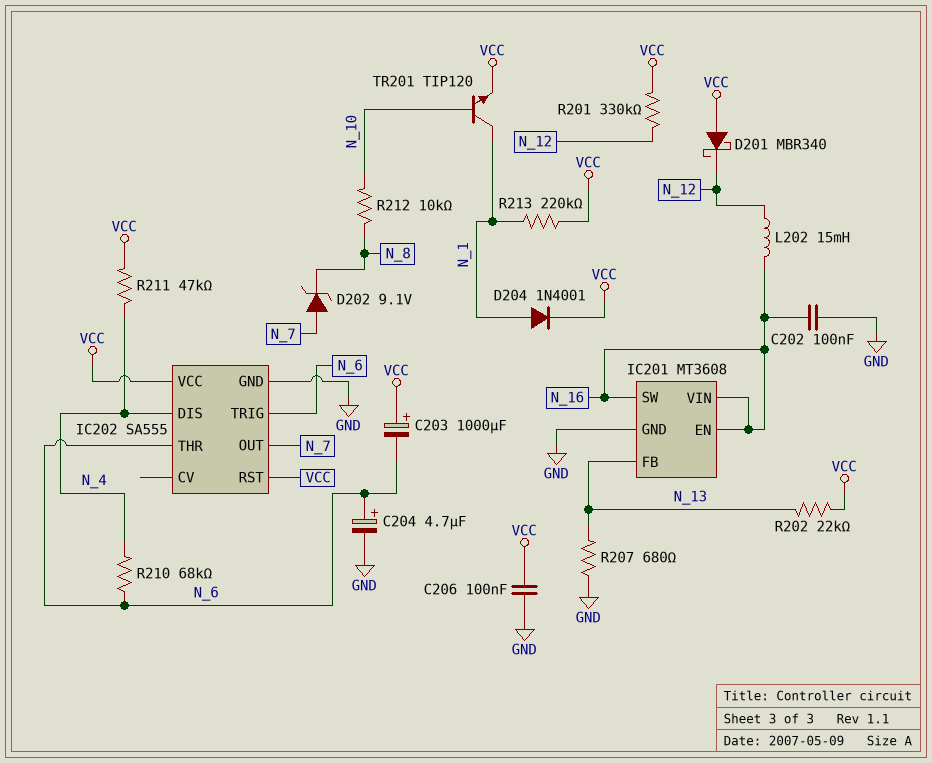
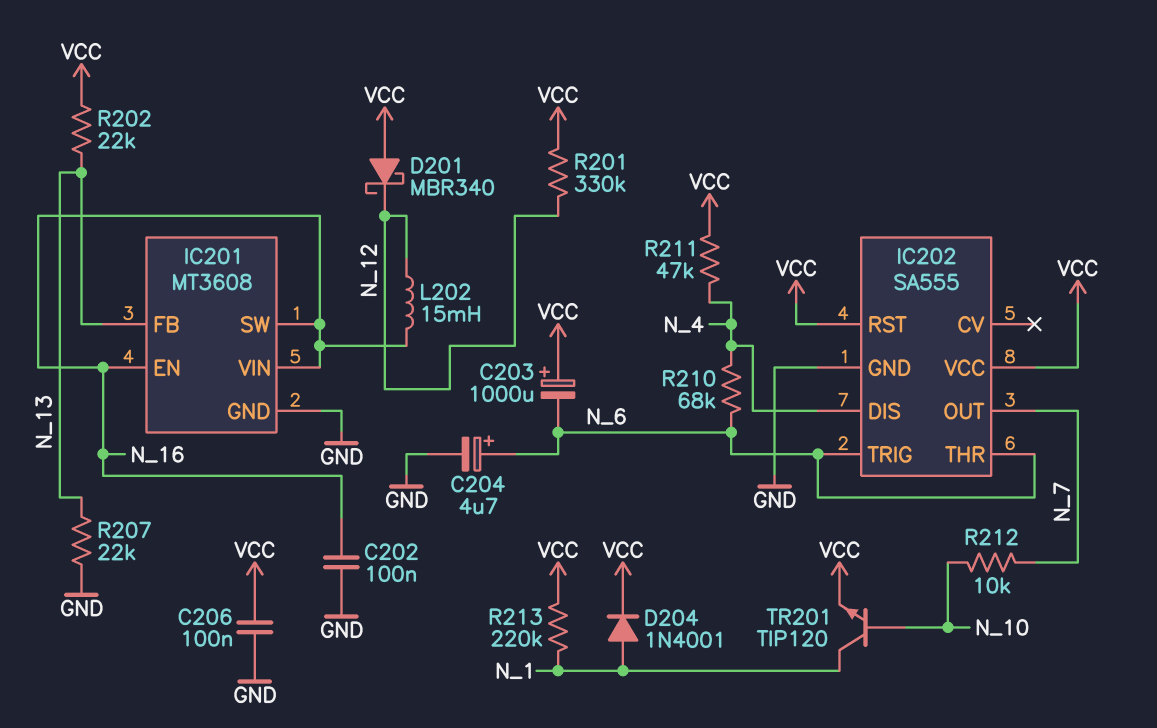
D202: zener 9.1V (A N_7, K N_8) -> none
R207: 680 (GND, N_13) -> 22k (GND, N_13)
R212: 10k (N_8, N_10) -> 10k (N_7, N_10)

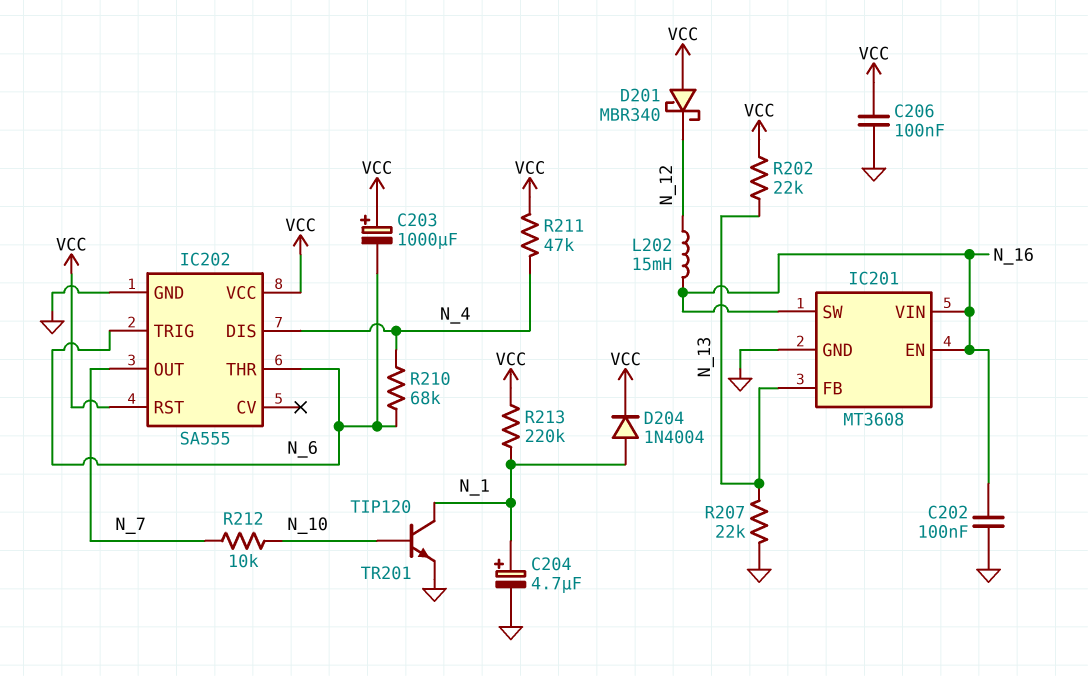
C204: 4.7uF (plus N_6, minus GND) -> 4.7uF (plus N_1, minus GND)
D204: diode 1N4001 (A N_1, K VCC) -> diode 1N4004 (A N_1, K VCC)
R201: 330k (N_12, VCC) -> none
TR201: NPN TIP120 (B N_10, C N_1, E VCC) -> NPN TIP120 (B N_10, C N_1, E GND)

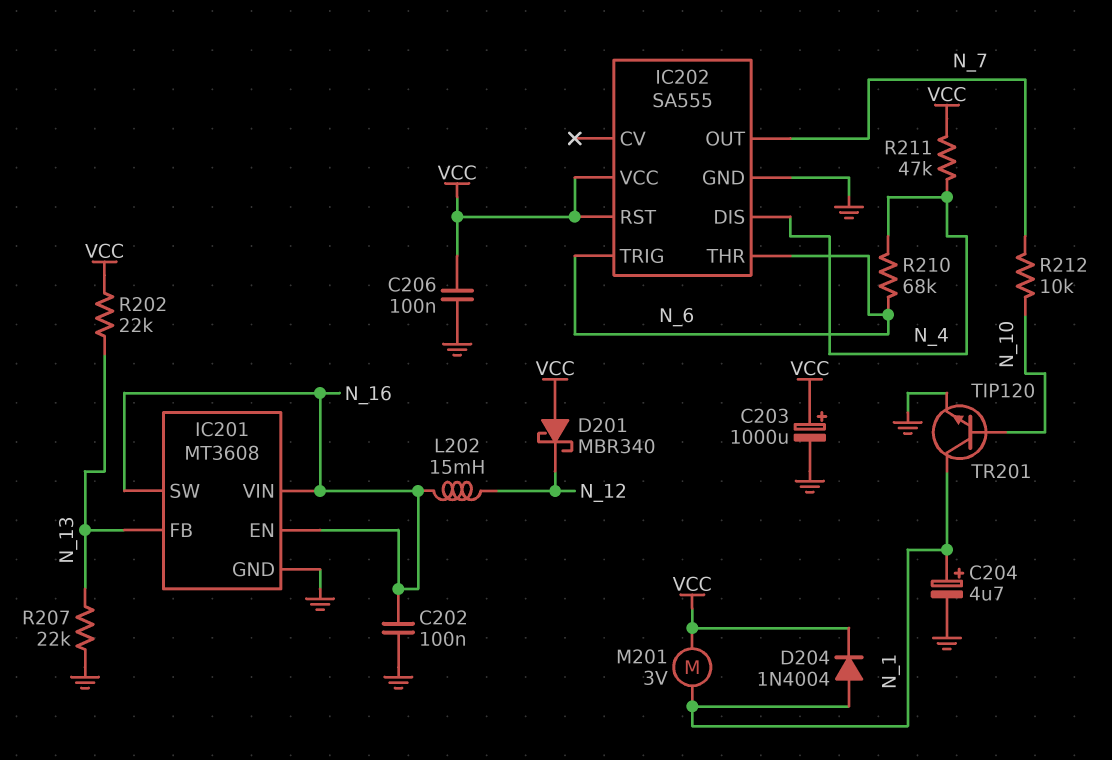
C203: 1000uF (plus VCC, minus N_6) -> 1000uF (plus VCC, minus GND)
M201: none -> motor 3V (N_1, VCC)
R213: 220k (N_1, VCC) -> none

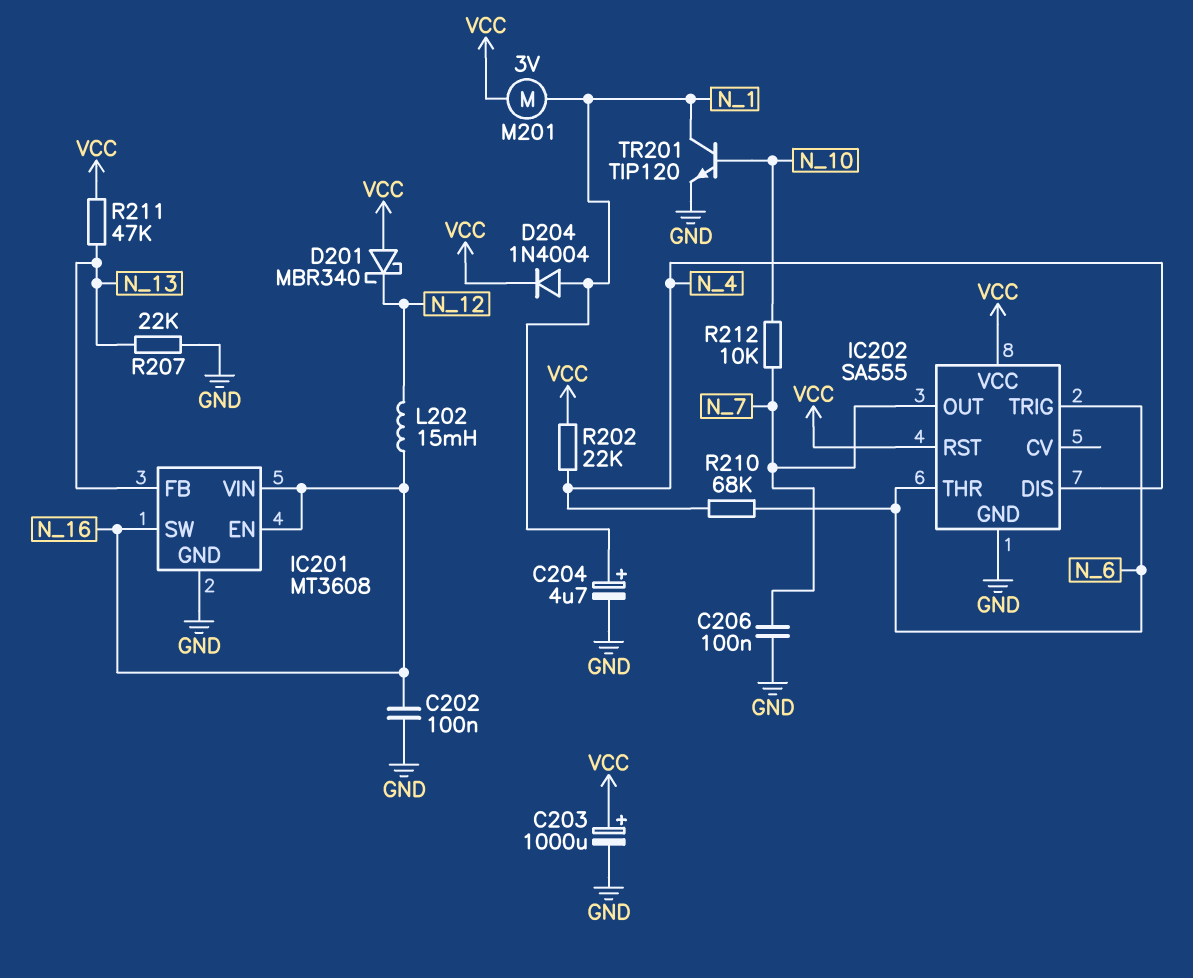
C206: 100nF (GND, VCC) -> 100nF (GND, N_7)
R202: 22k (N_13, VCC) -> 22k (N_4, VCC)
R211: 47k (N_4, VCC) -> 47k (N_13, VCC)

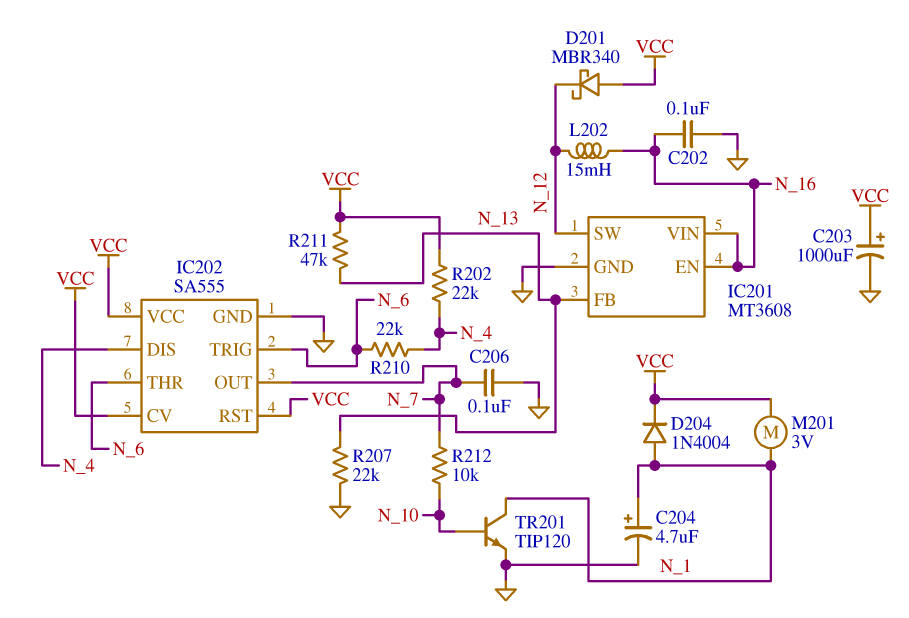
IC201 pin SW: N_16 -> N_12
IC202 pin CV: none -> VCC
R210: 68k (N_4, N_6) -> 22k (N_4, N_6)

